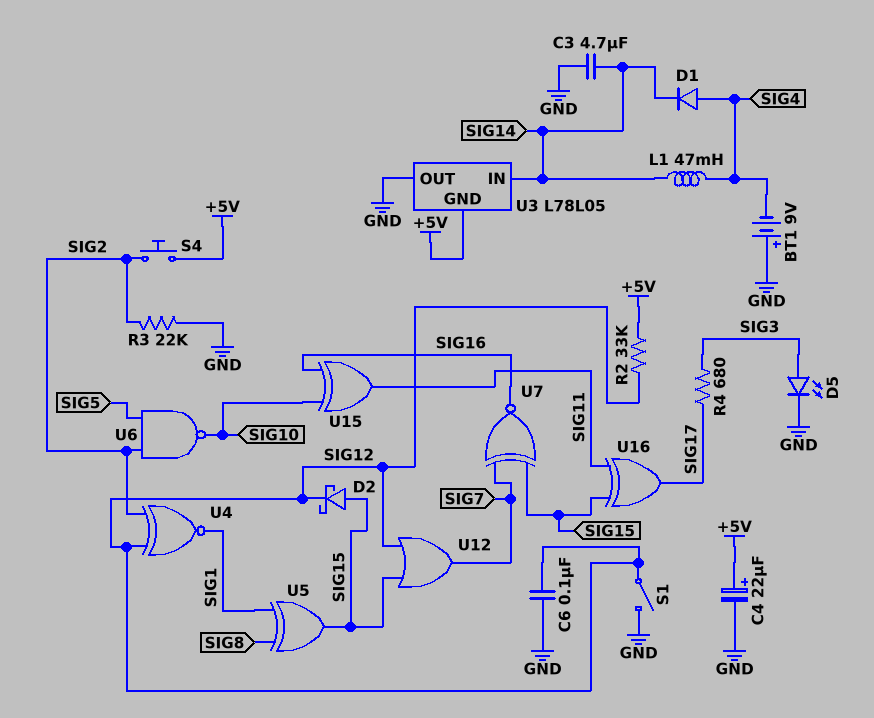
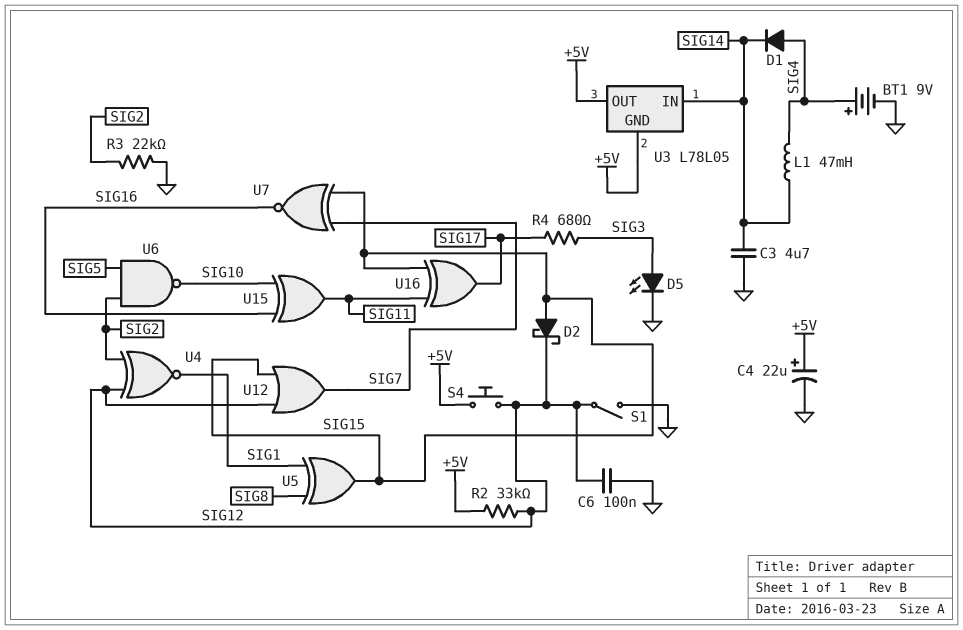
BT1: 9V (plus GND, minus SIG4) -> 9V (plus SIG4, minus GND)
S4: button (+5V, SIG2) -> button (+5V, SIG12)
U3 pin OUT: GND -> +5V

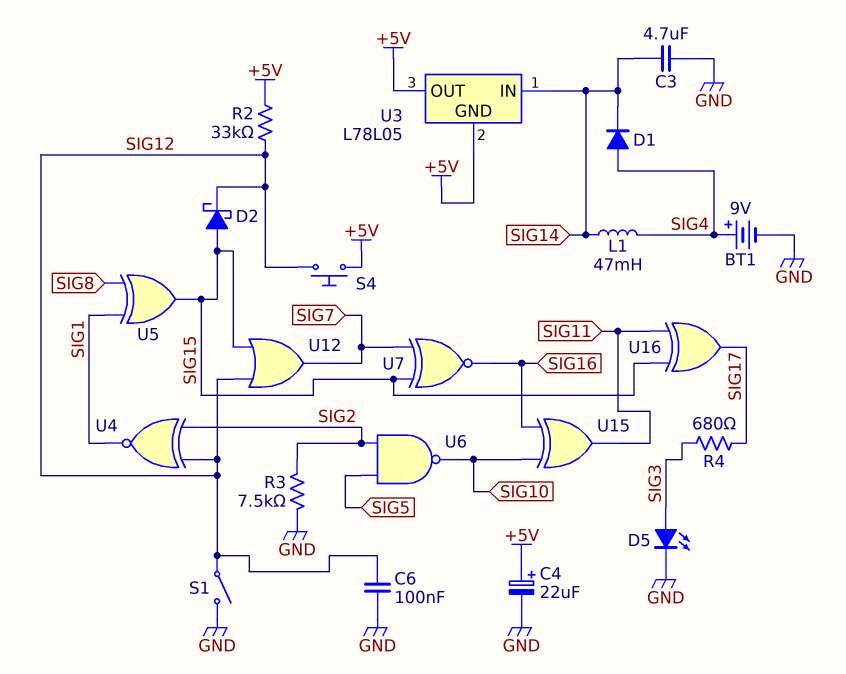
R3: 22k (GND, SIG2) -> 7.5k (GND, SIG2)

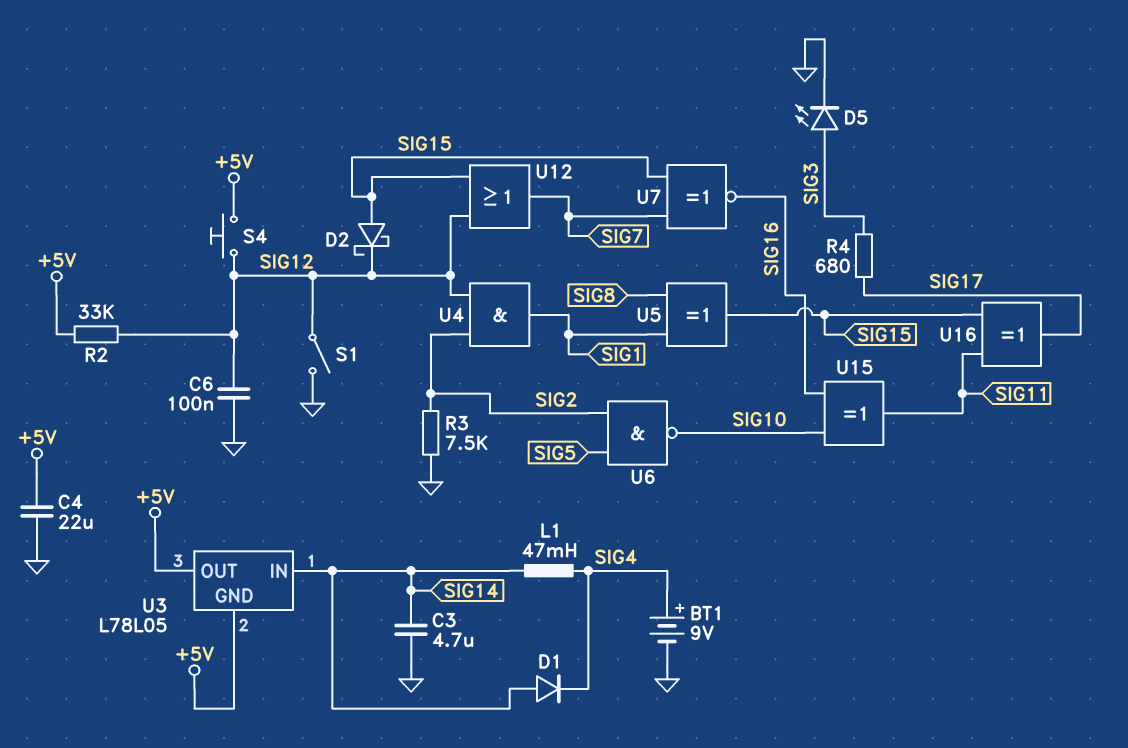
C4: 22uF (plus +5V, minus GND) -> 22uF (+5V, GND)
D1: diode (A SIG4, K SIG14) -> diode (A SIG14, K SIG4)
U4: XNOR (in SIG2, in SIG12, out SIG1) -> AND (in SIG2, in SIG12, out SIG1)

